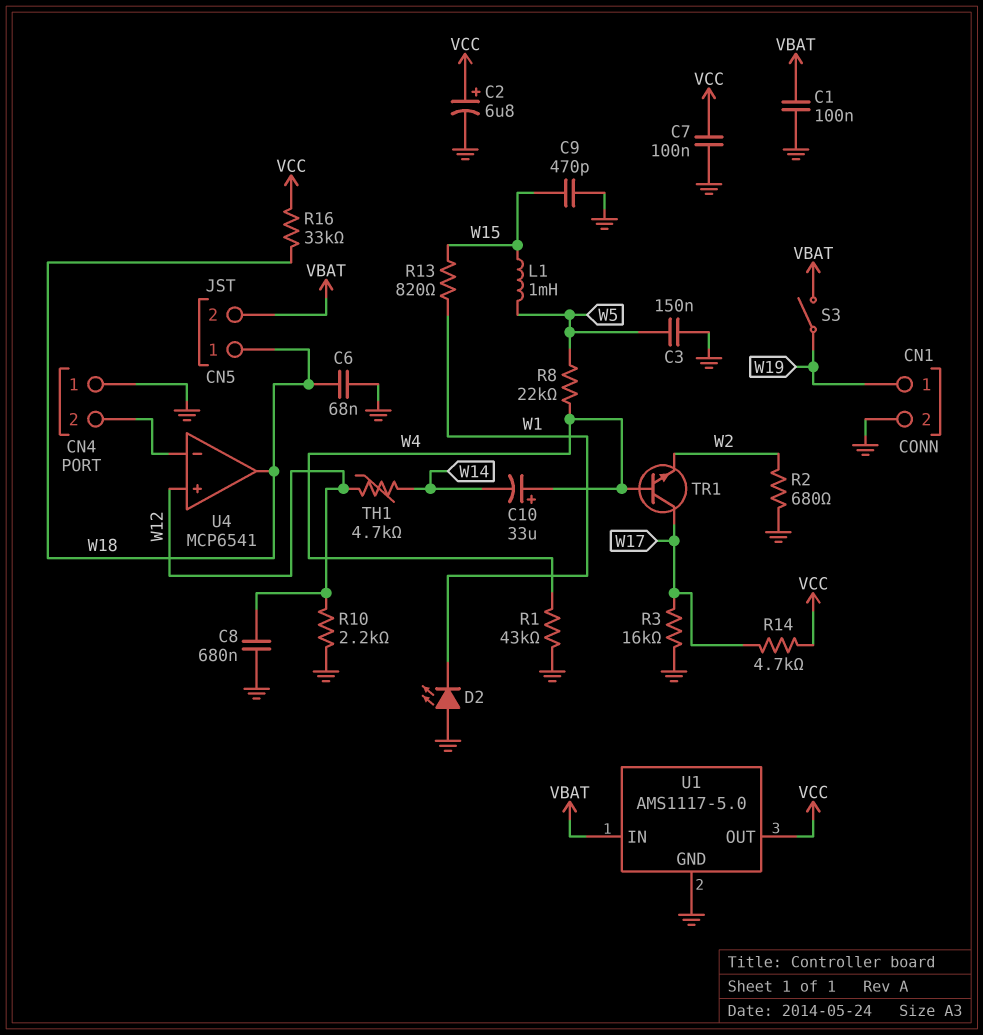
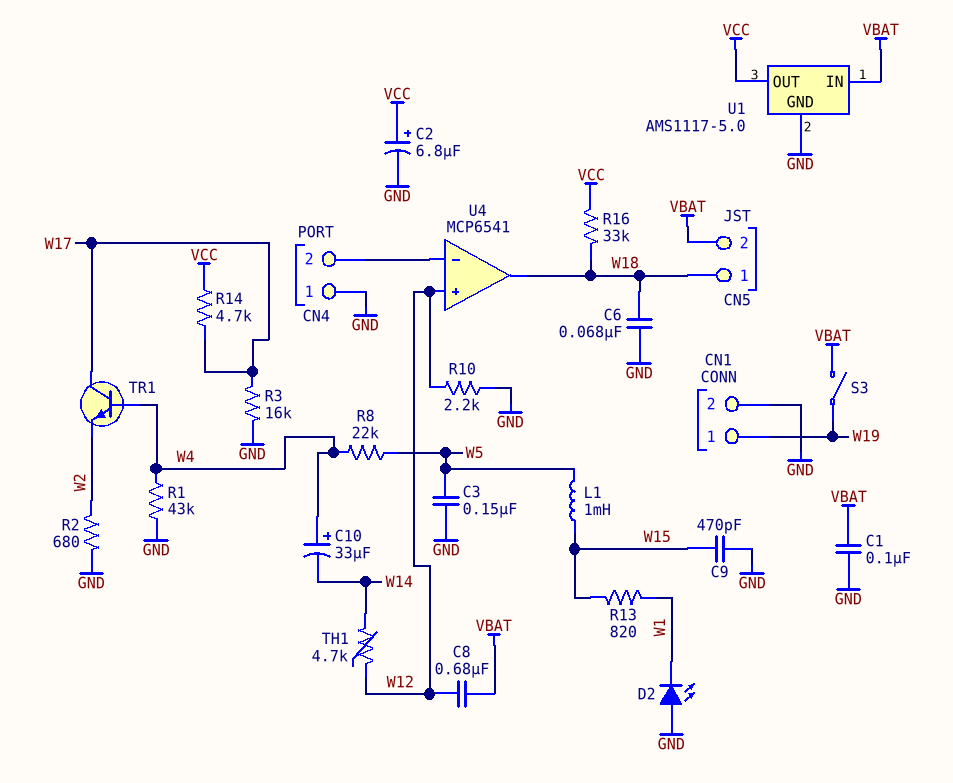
C7: 100nF (GND, VCC) -> none
C8: 680nF (GND, W12) -> 680nF (VBAT, W12)

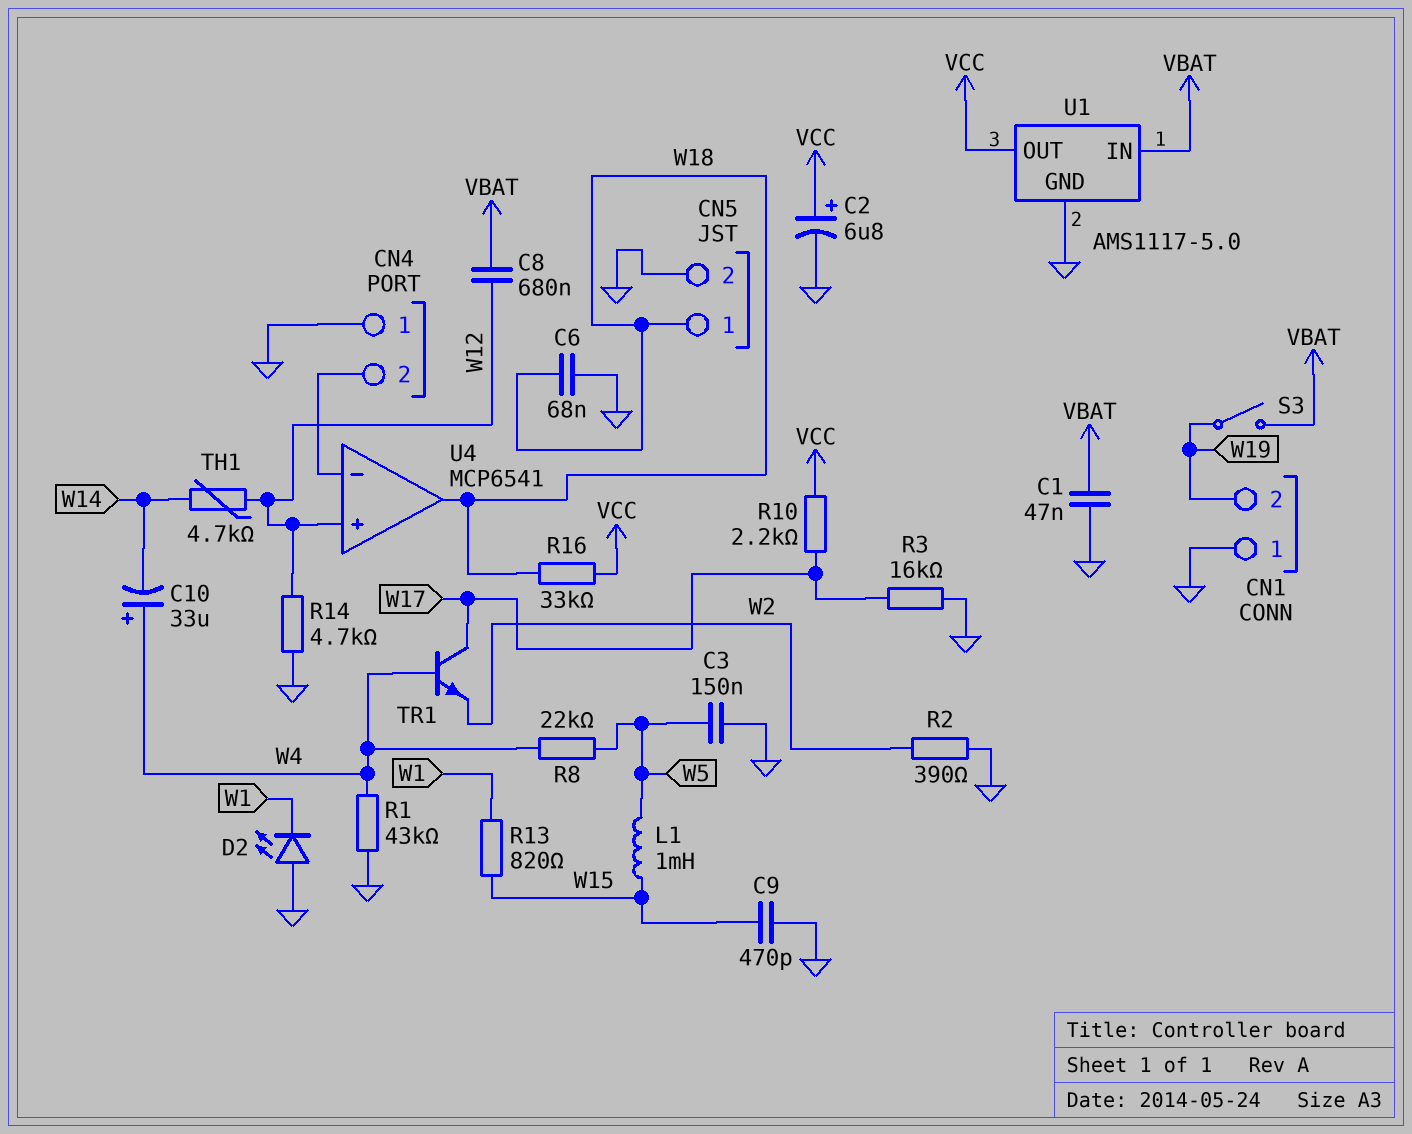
C1: 100nF (GND, VBAT) -> 47nF (GND, VBAT)
CN1 pin 1: W19 -> GND
CN1 pin 2: GND -> W19
CN5 pin 2: VBAT -> GND
R2: 680 (GND, W2) -> 390 (GND, W2)
R10: 2.2k (GND, W12) -> 2.2k (VCC, W17)
R14: 4.7k (VCC, W17) -> 4.7k (GND, W12)

